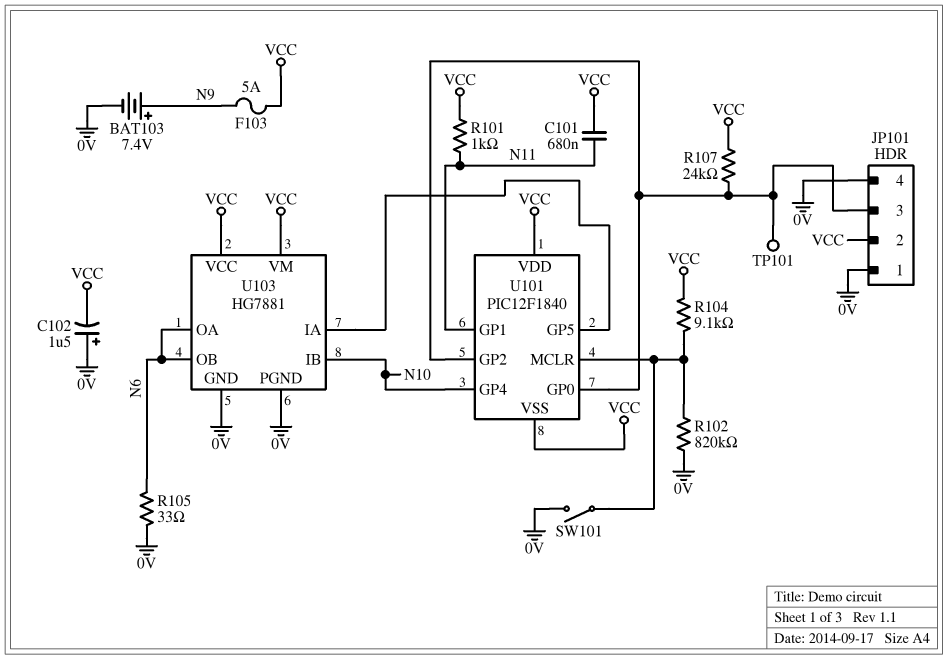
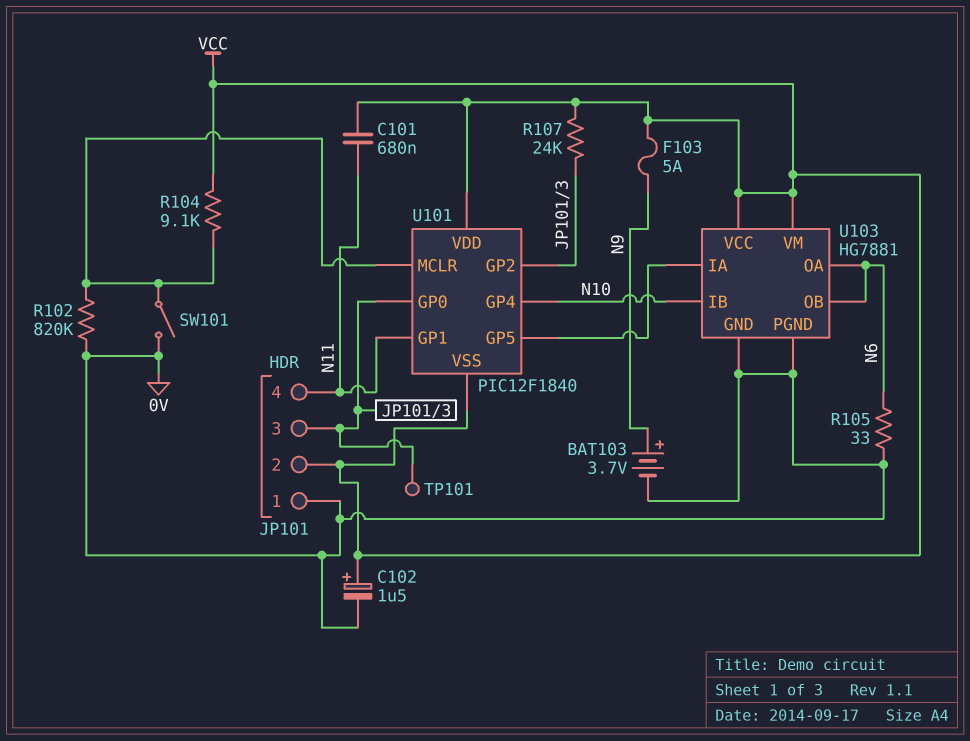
BAT103: 7.4V (plus N9, minus 0V) -> 3.7V (plus N9, minus 0V)
C102: 1.5uF (plus 0V, minus VCC) -> 1.5uF (plus VCC, minus 0V)
JP101 pin 4: 0V -> N11
R101: 1k (N11, VCC) -> none

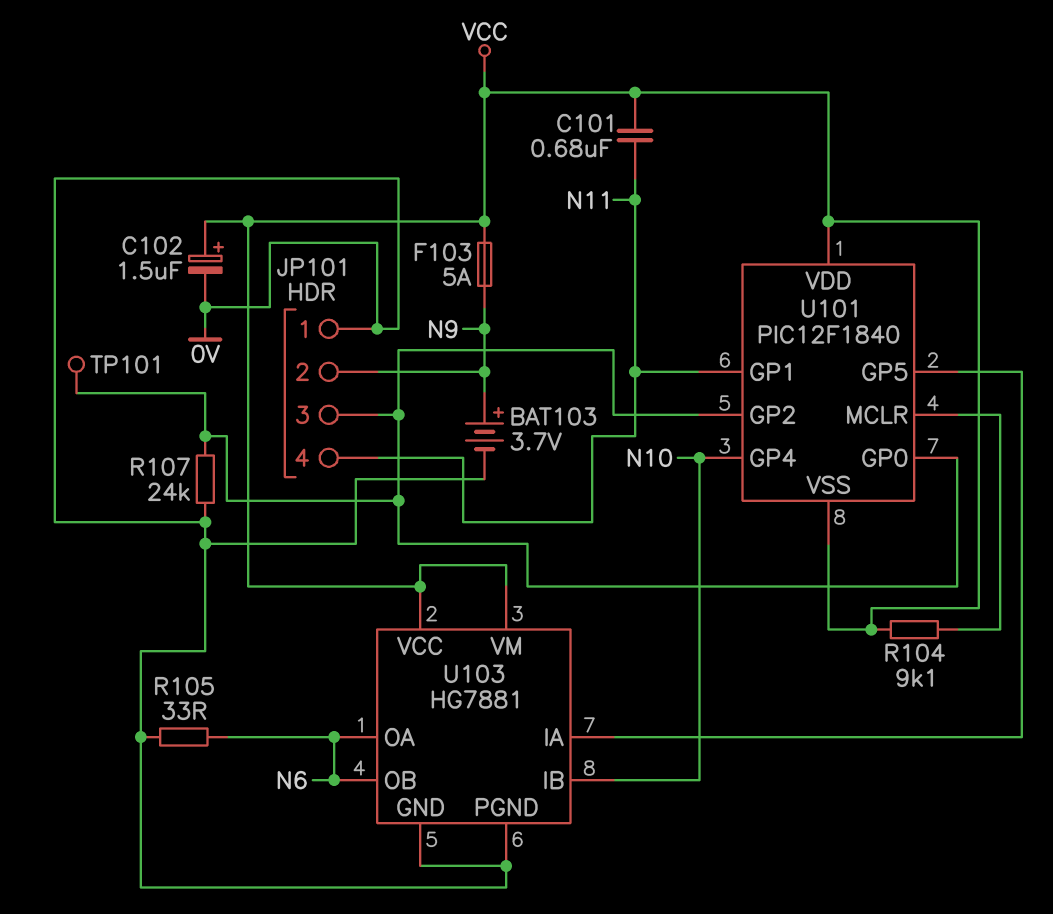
JP101 pin 2: VCC -> N9
R102: 820k (0V, U101/MCLR) -> none
R107: 24k (JP101/3, VCC) -> 24k (0V, JP101/3)
SW101: switch (0V, U101/MCLR) -> none

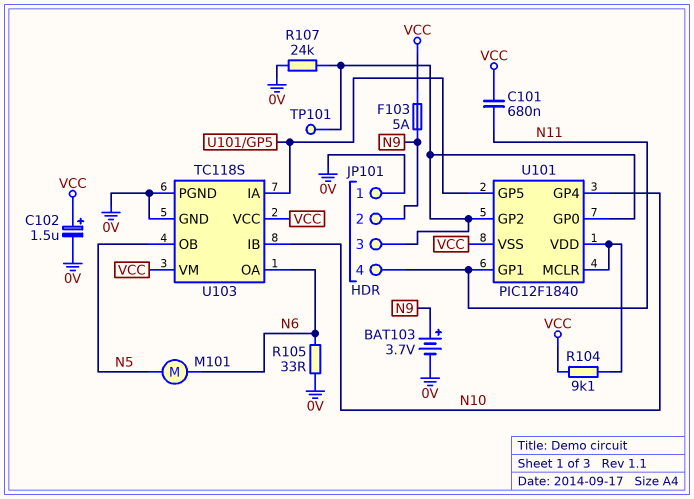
M101: none -> motor (N5, N6)
U101 pin VDD: VCC -> U101/MCLR
U103: HG7881 -> TC118S
U103 pin OB: N6 -> N5

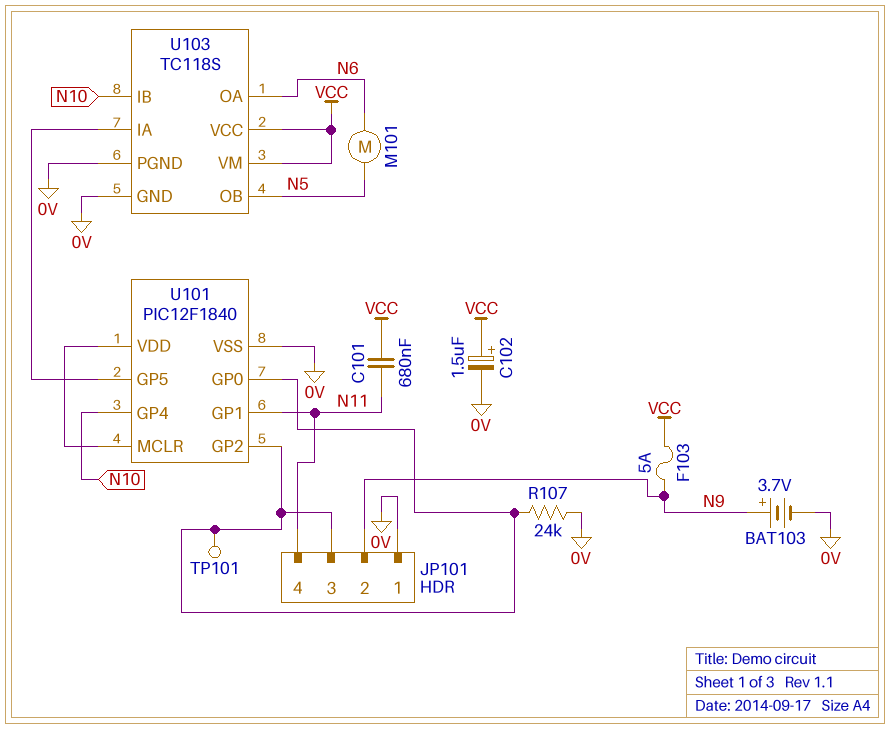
R104: 9.1k (U101/MCLR, VCC) -> none
R105: 33 (0V, N6) -> none
U101 pin VSS: VCC -> 0V

